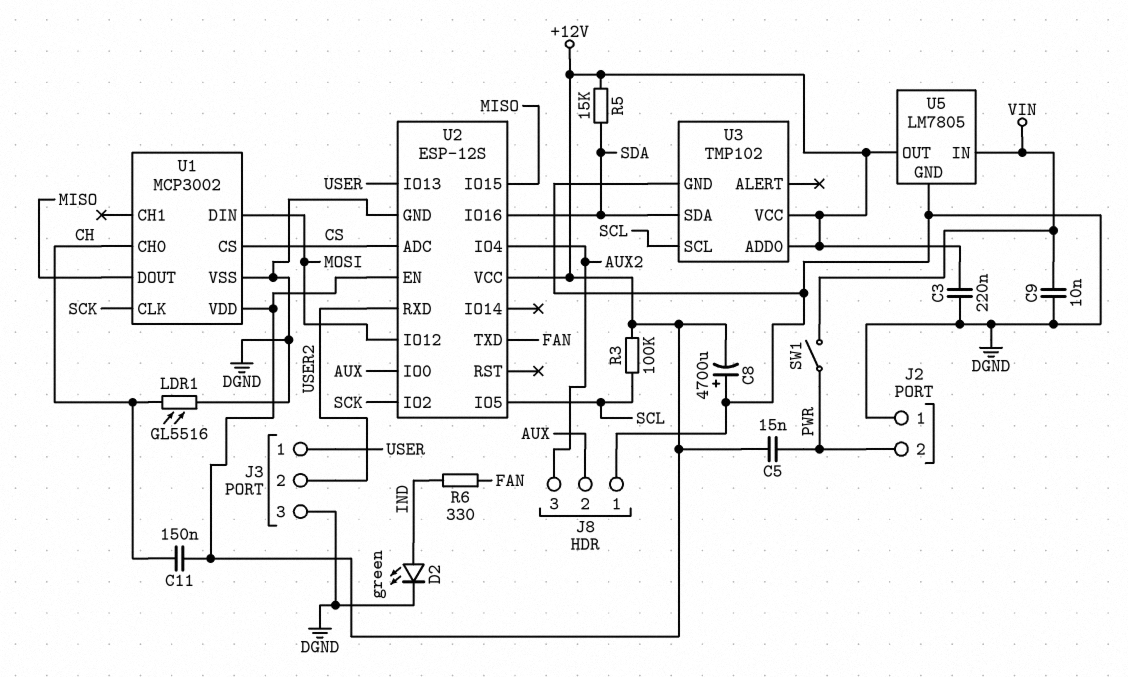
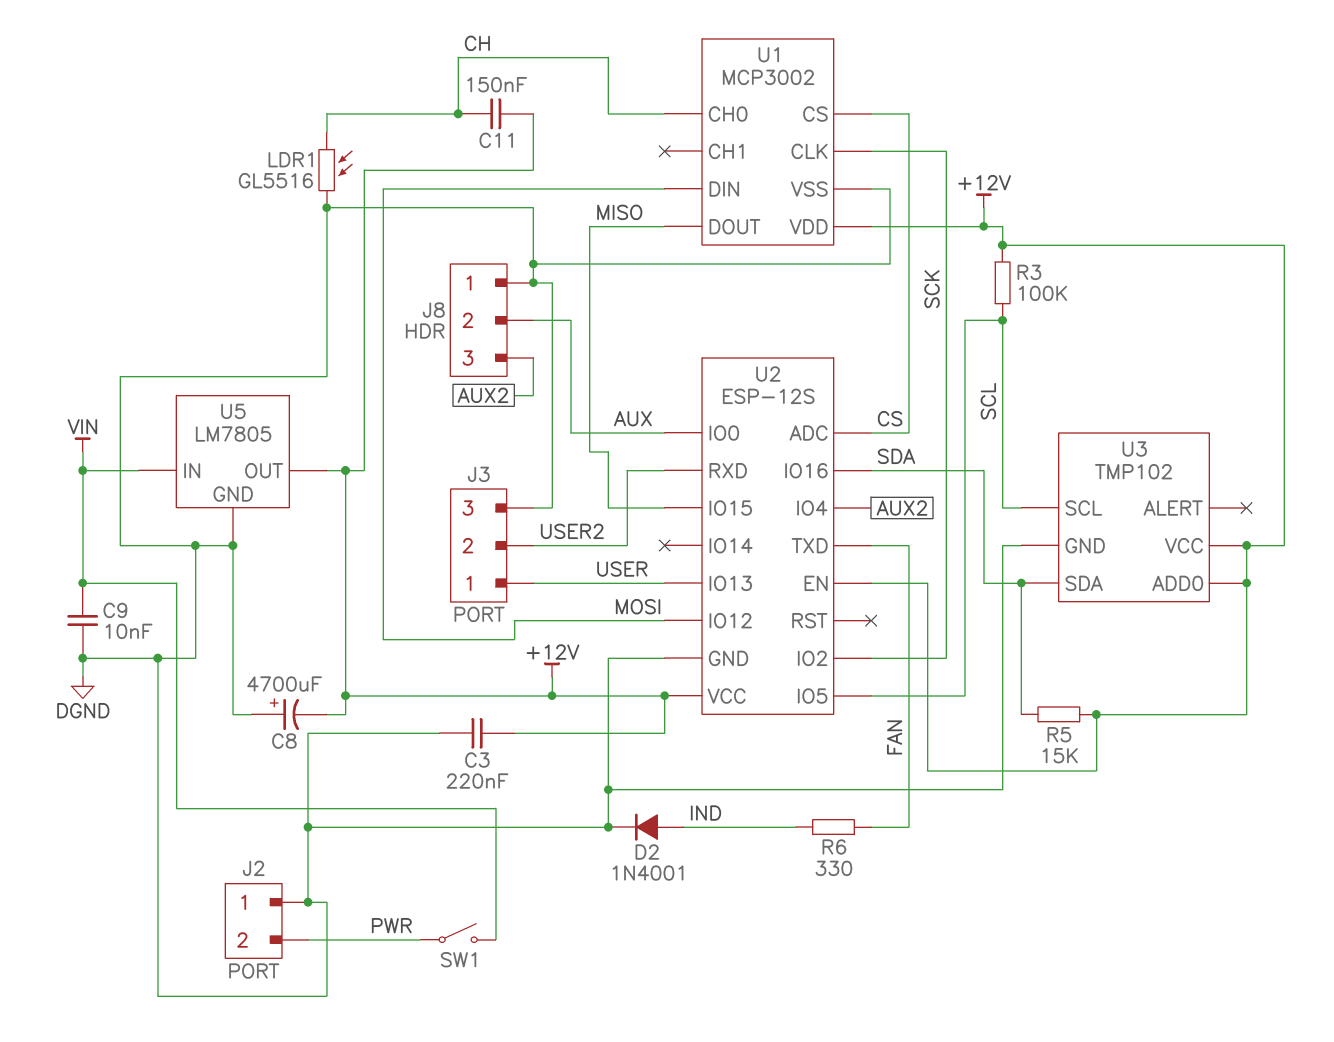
C5: 15nF (+12V, PWR) -> none
D2: LED green (A IND, K DGND) -> diode 1N4001 (A IND, K DGND)

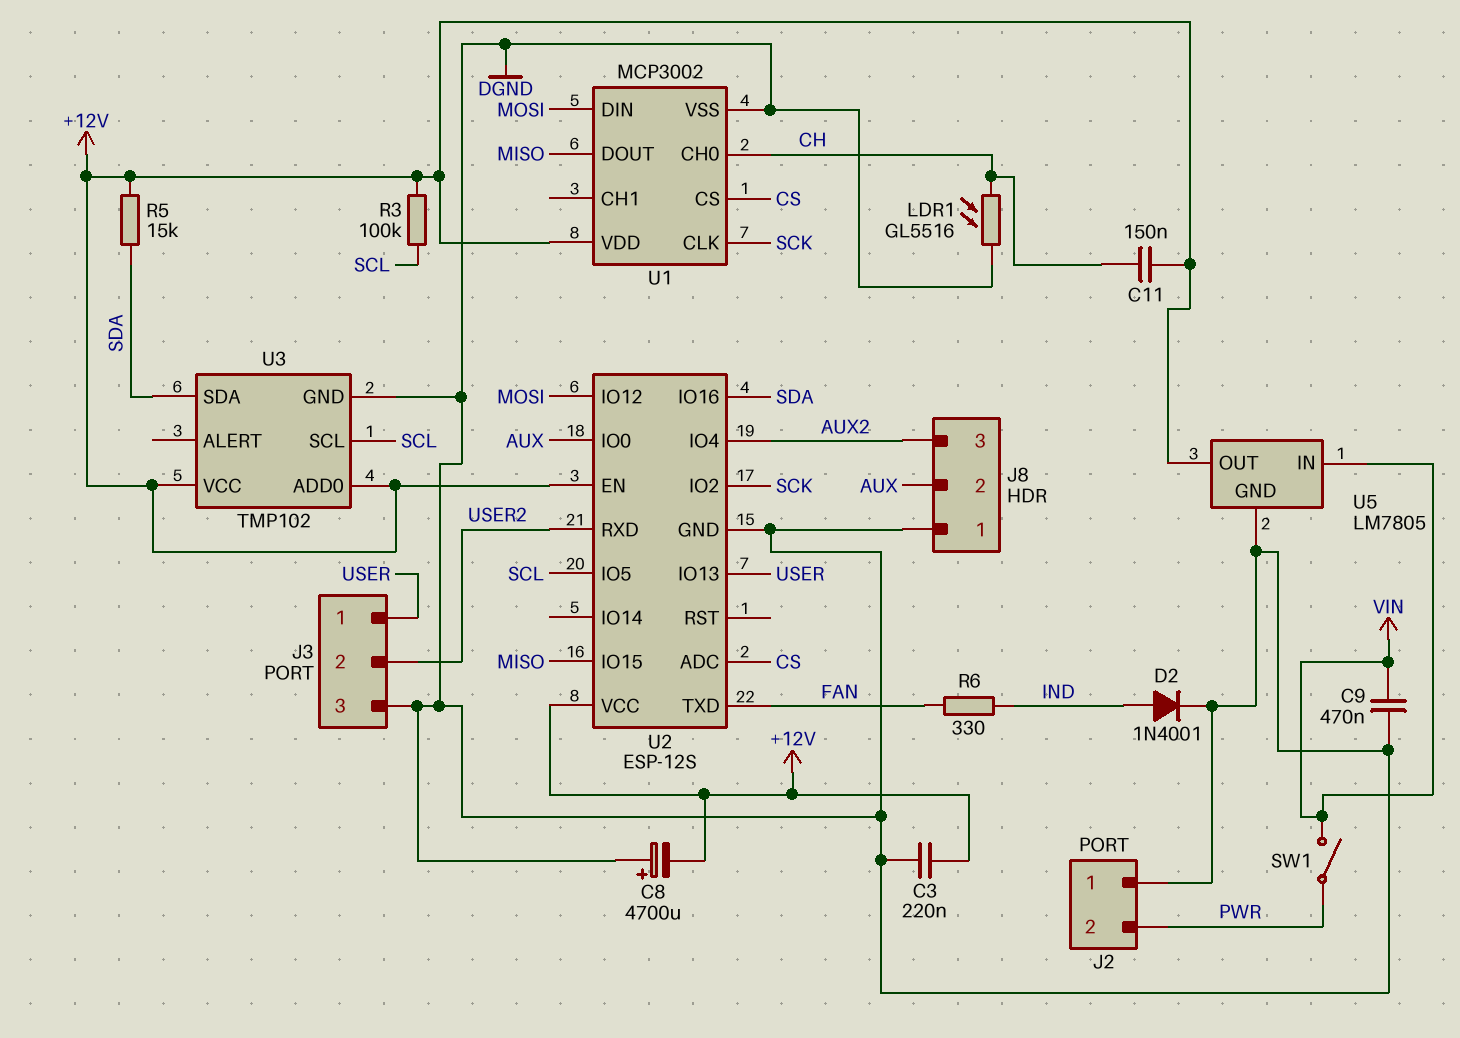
C9: 10nF (DGND, VIN) -> 470nF (DGND, VIN)

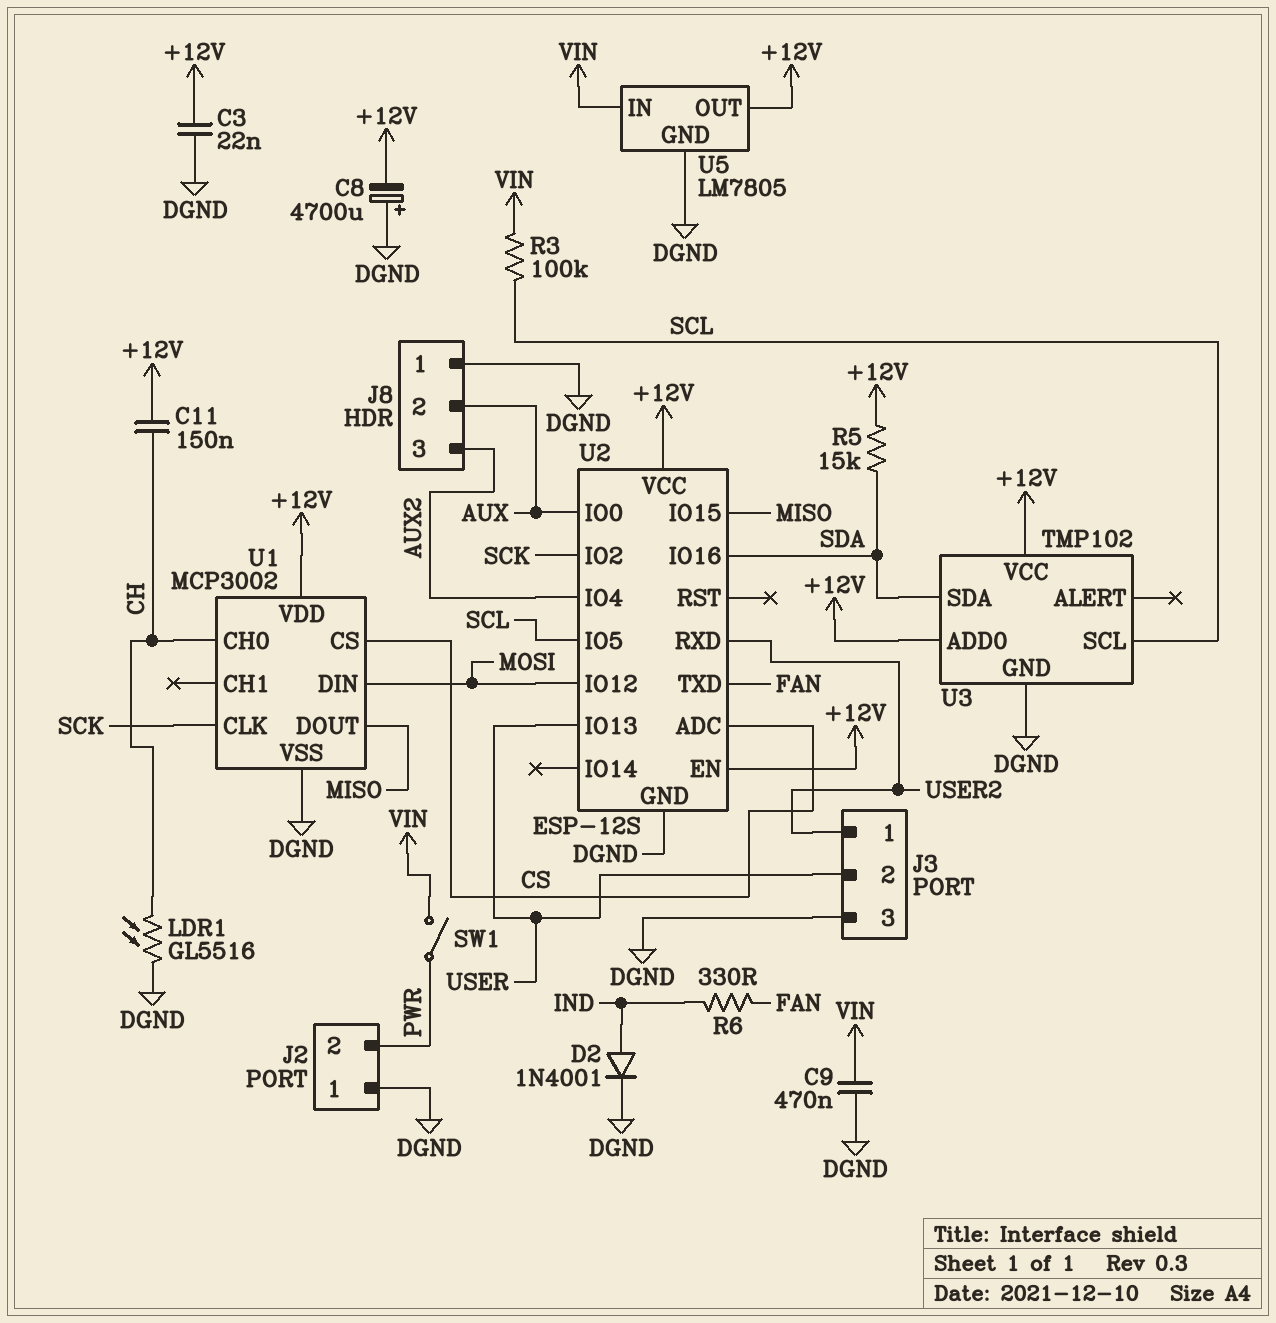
C3: 220nF (+12V, DGND) -> 22nF (+12V, DGND)
J3 pin 1: USER -> USER2
J3 pin 2: USER2 -> USER
R3: 100k (+12V, SCL) -> 100k (SCL, VIN)

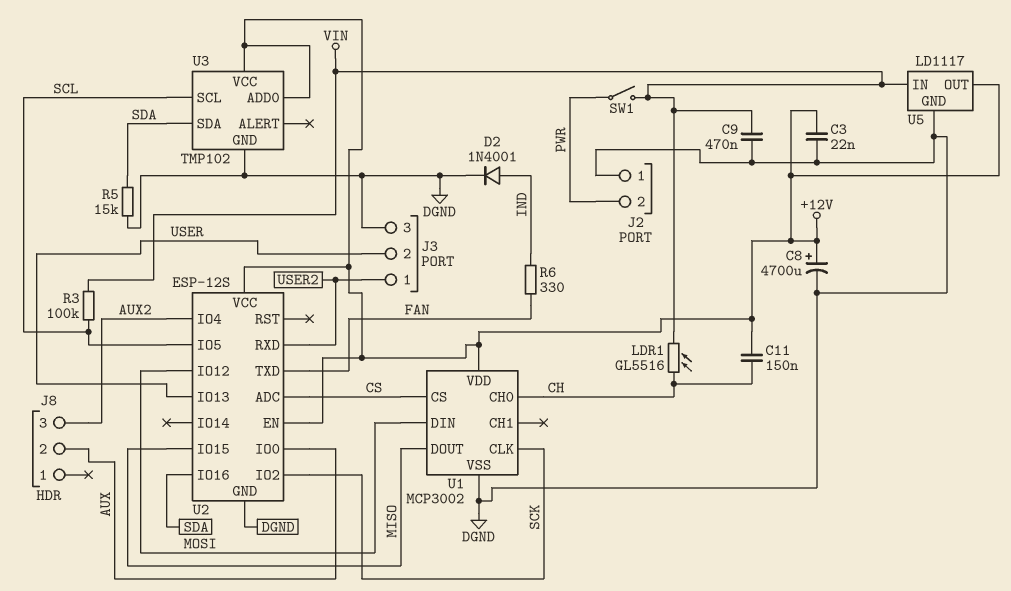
C8: 4700uF (plus DGND, minus +12V) -> 4700uF (plus +12V, minus DGND)
J8 pin 1: DGND -> none
LDR1: GL5516 (CH, DGND) -> GL5516 (CH, VIN)
R5: 15k (+12V, SDA) -> 15k (DGND, SDA)
U5: LM7805 -> LD1117

